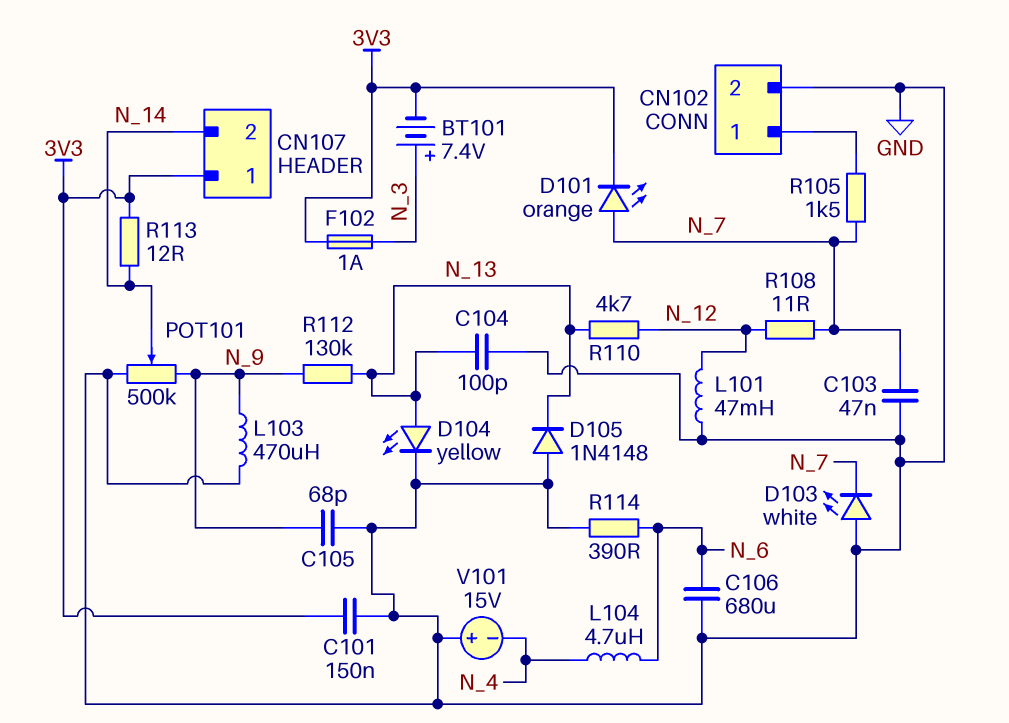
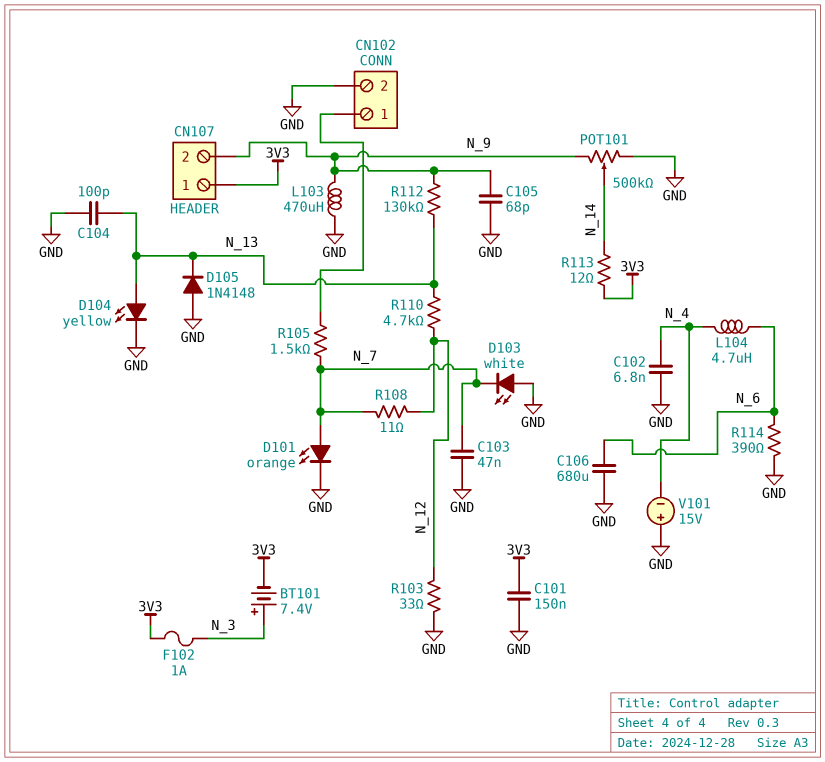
C102: none -> 6.8nF (GND, N_4)
CN107 pin 2: N_14 -> N_9
D101: LED orange (A N_7, K 3V3) -> LED orange (A N_7, K GND)
L101: 47mH (GND, N_12) -> none
R103: none -> 33 (GND, N_12)

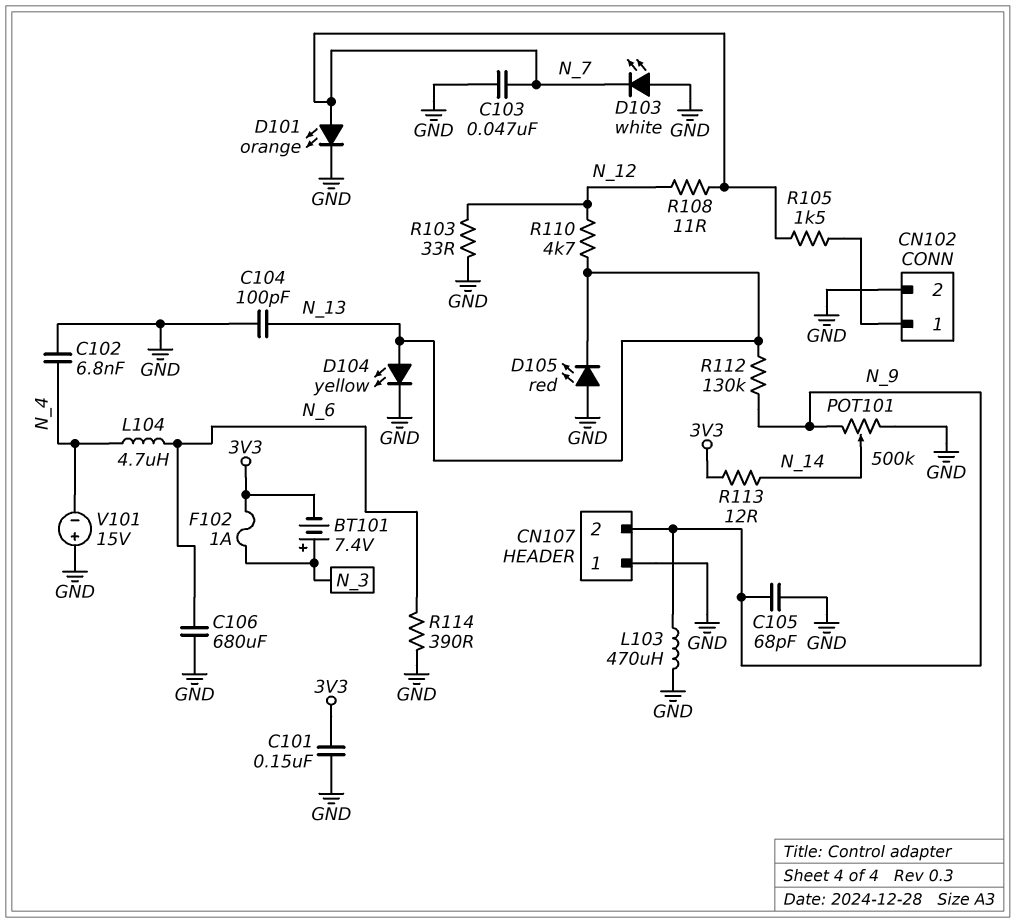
CN107 pin 1: 3V3 -> GND
D105: diode 1N4148 (A GND, K N_13) -> LED red (A GND, K N_13)

